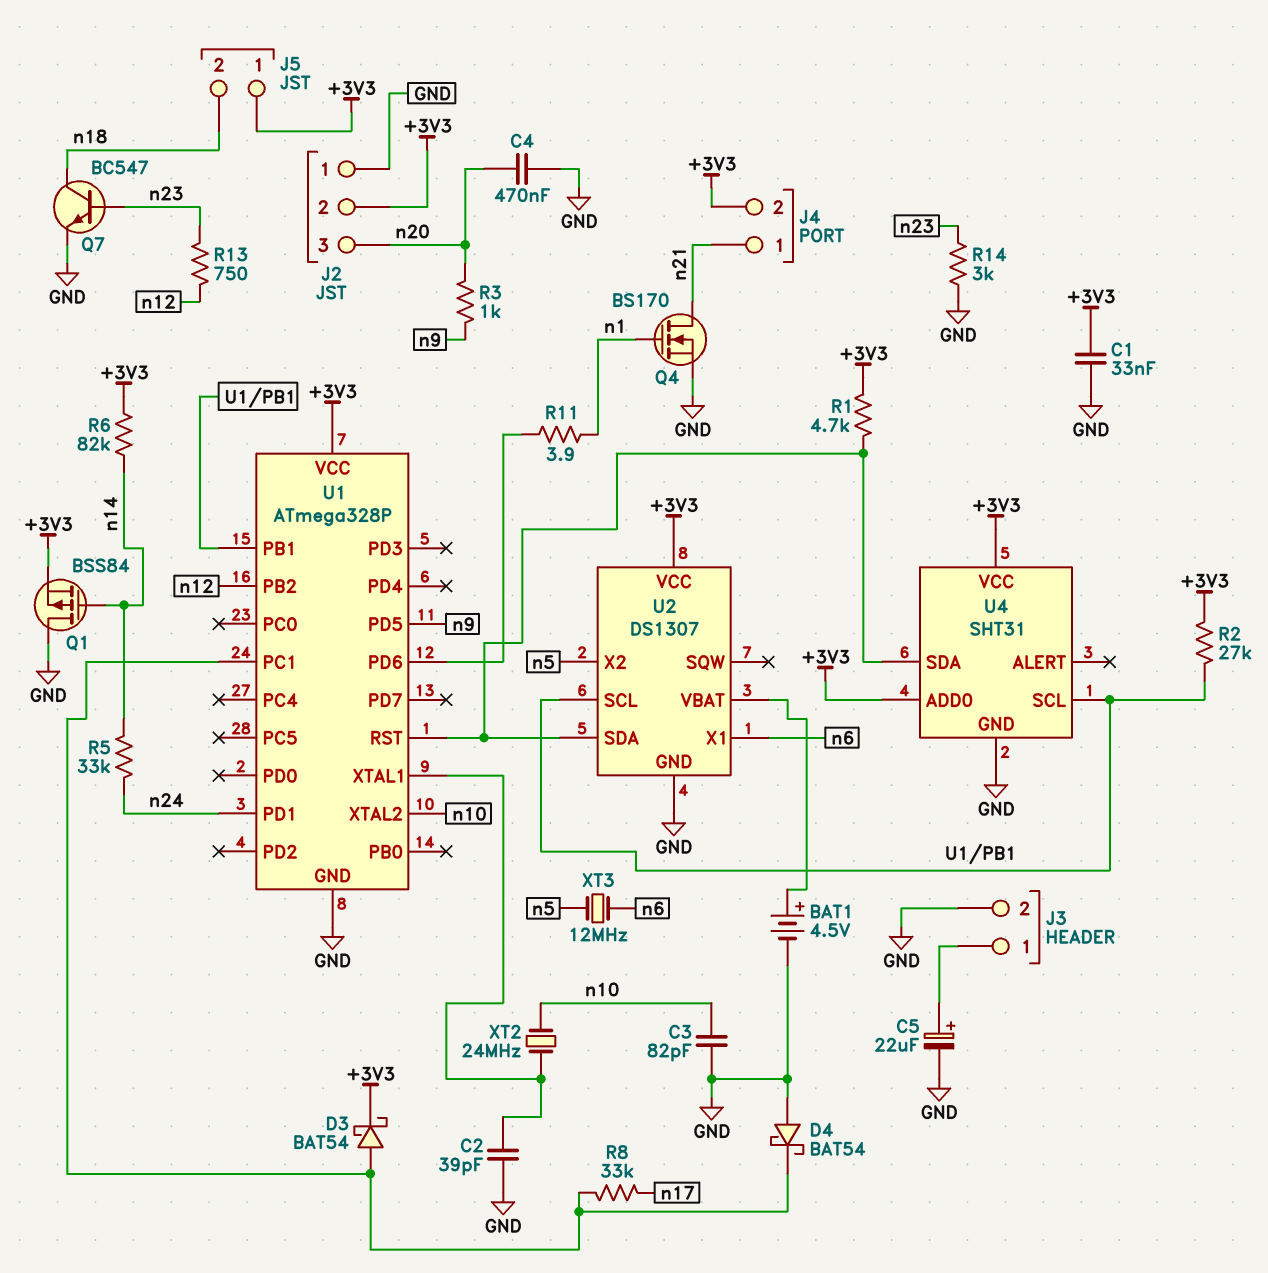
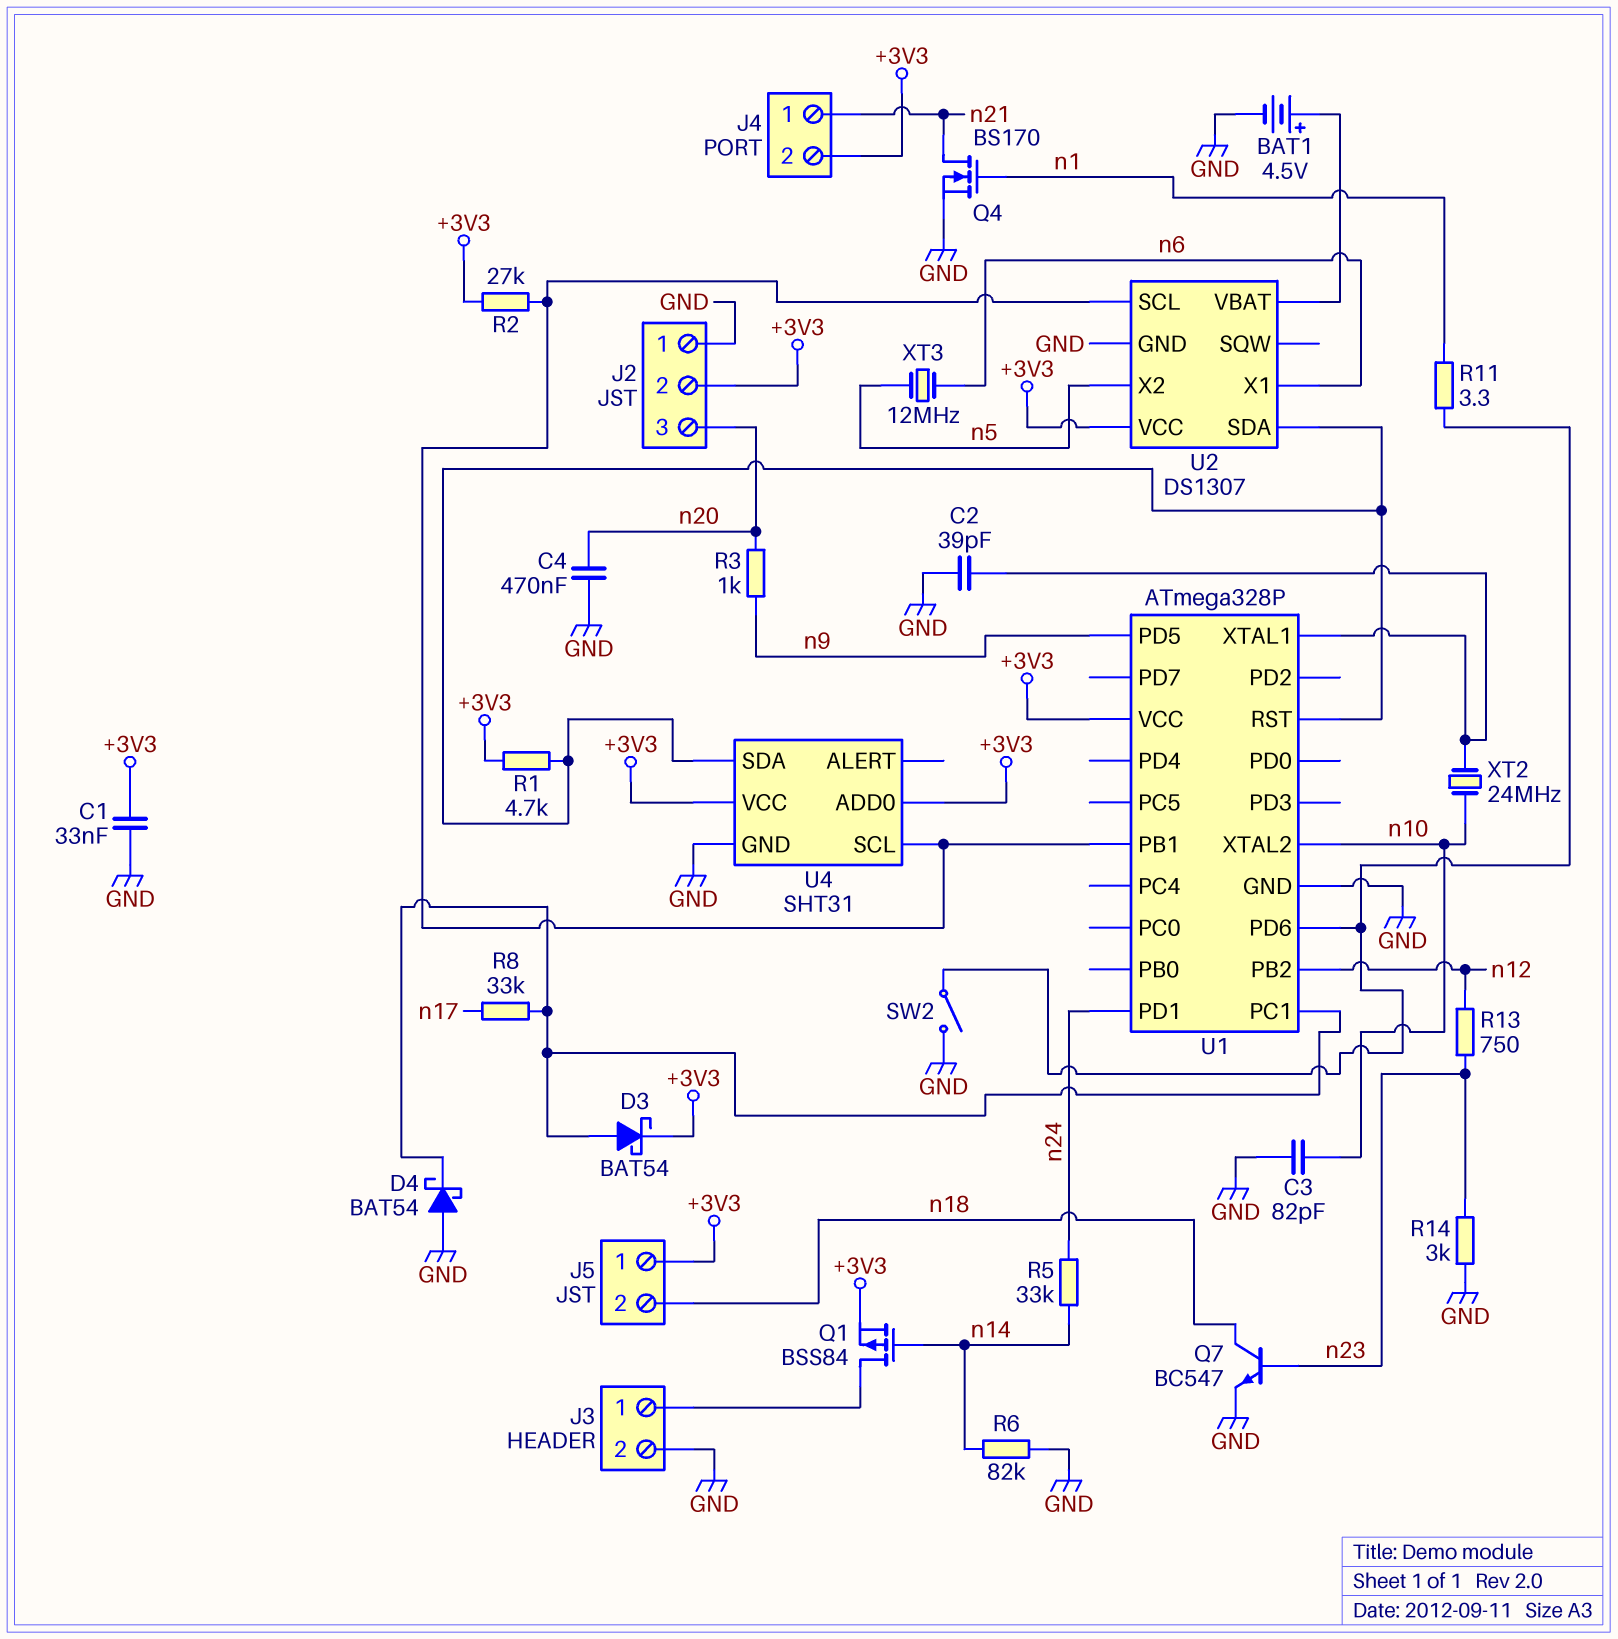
C5: 22uF (plus J3/1, minus GND) -> none
Q1: PMOS BSS84 (G n14, D GND, S +3V3) -> PMOS BSS84 (G n14, D J3/1, S +3V3)
R6: 82k (+3V3, n14) -> 82k (GND, n14)
R11: 3.9 (U1/PD6, n1) -> 3.3 (U1/PD6, n1)
SW2: none -> switch (GND, U1/PD6)

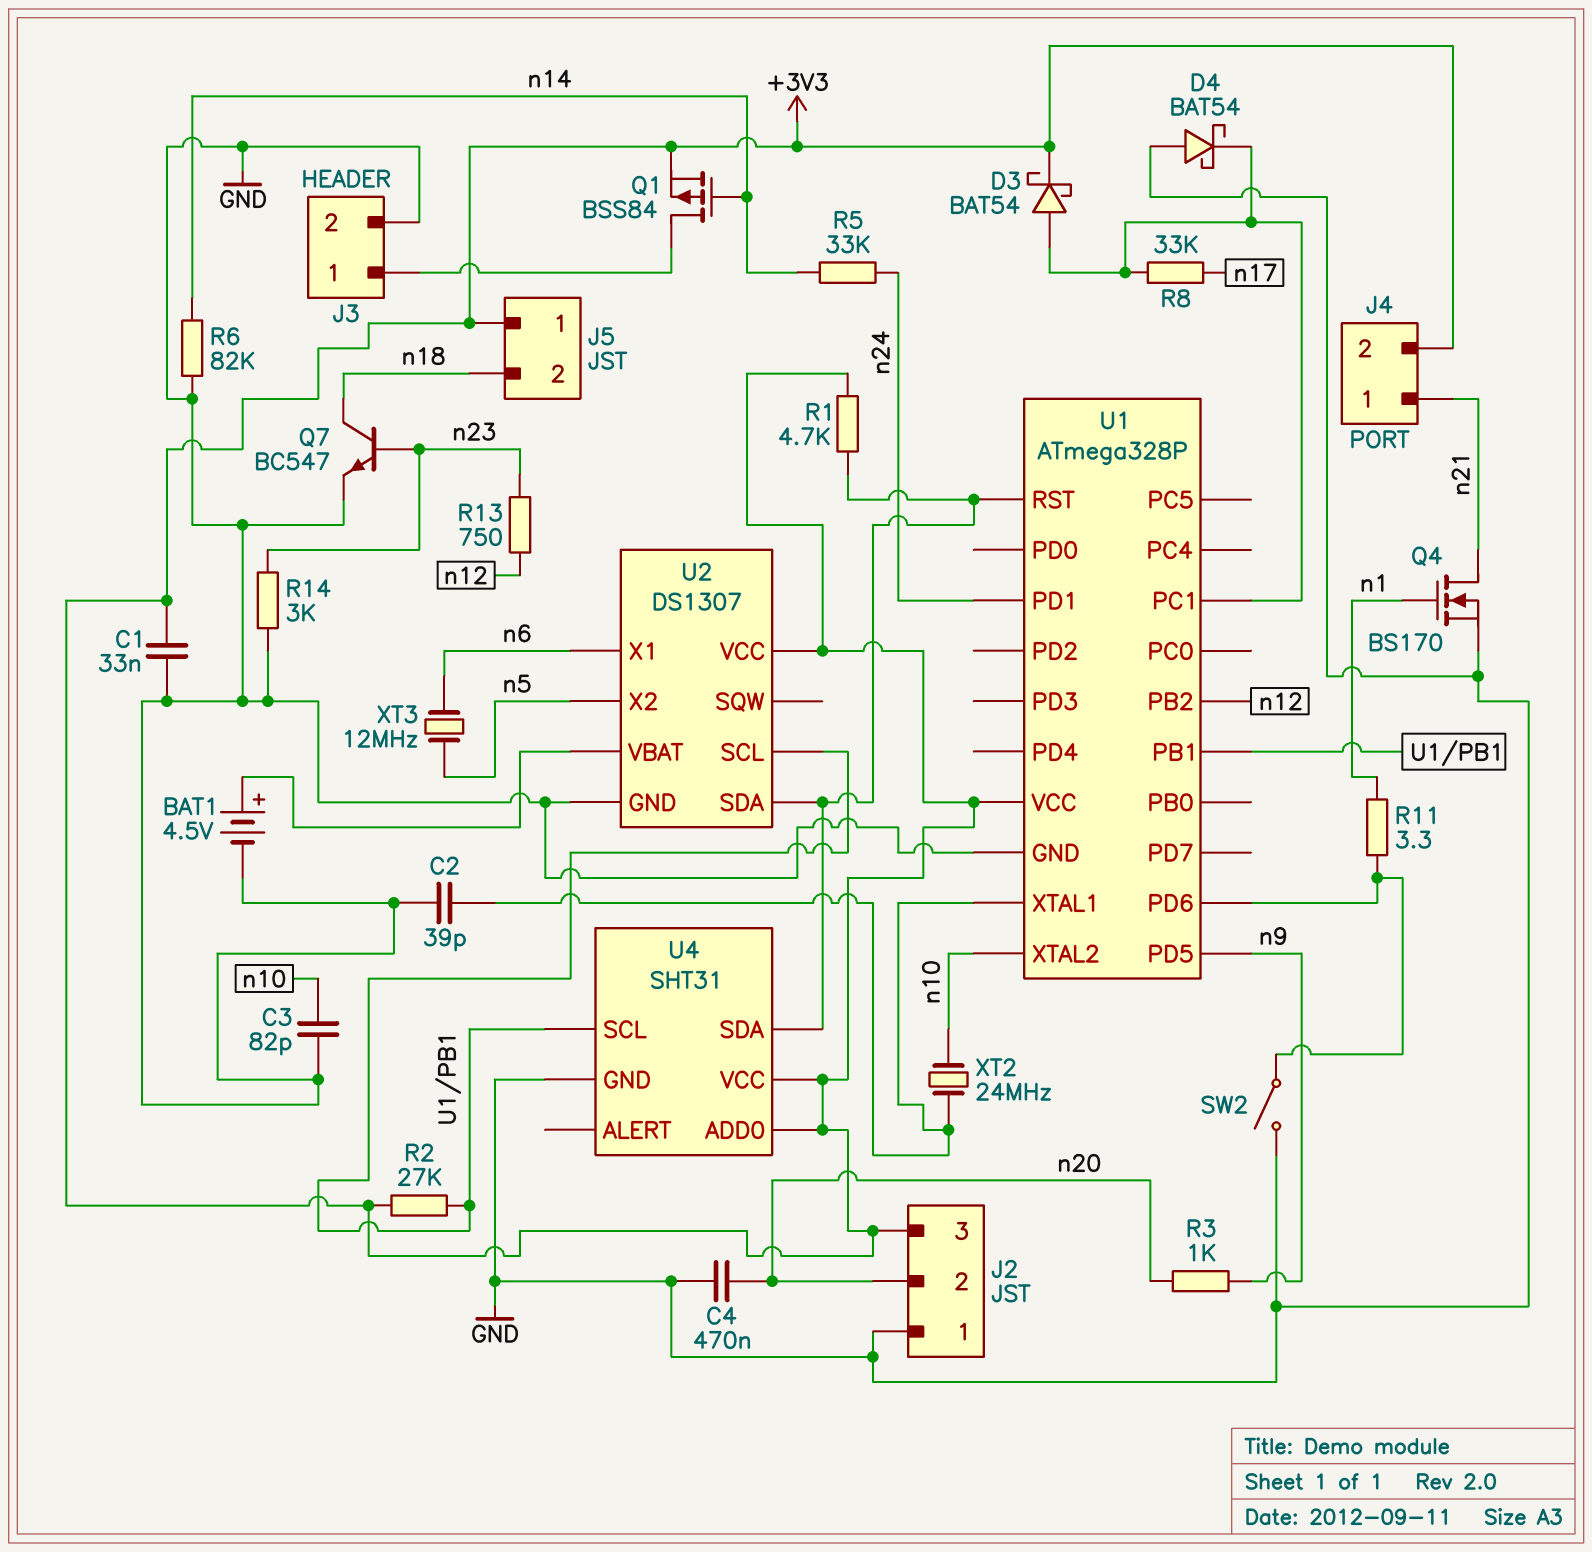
J2 pin 2: +3V3 -> n20
J2 pin 3: n20 -> +3V3

